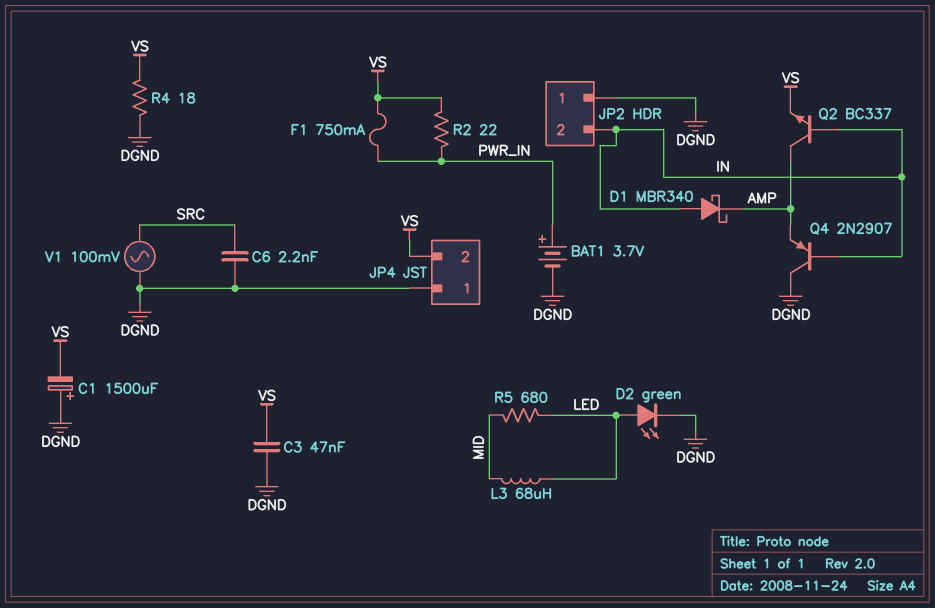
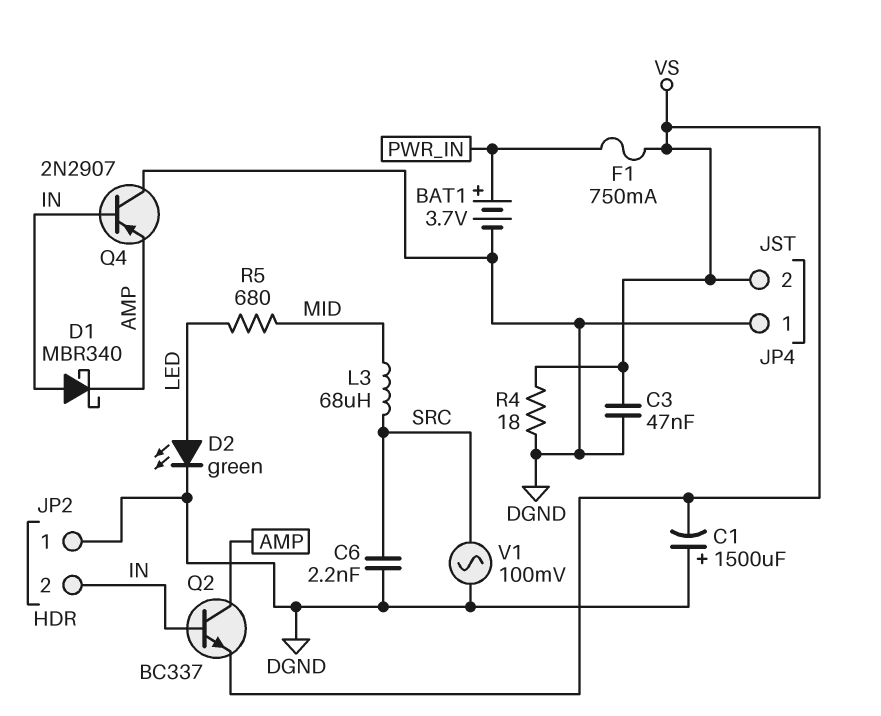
L3: 68uH (LED, MID) -> 68uH (MID, SRC)
R2: 22 (PWR_IN, VS) -> none

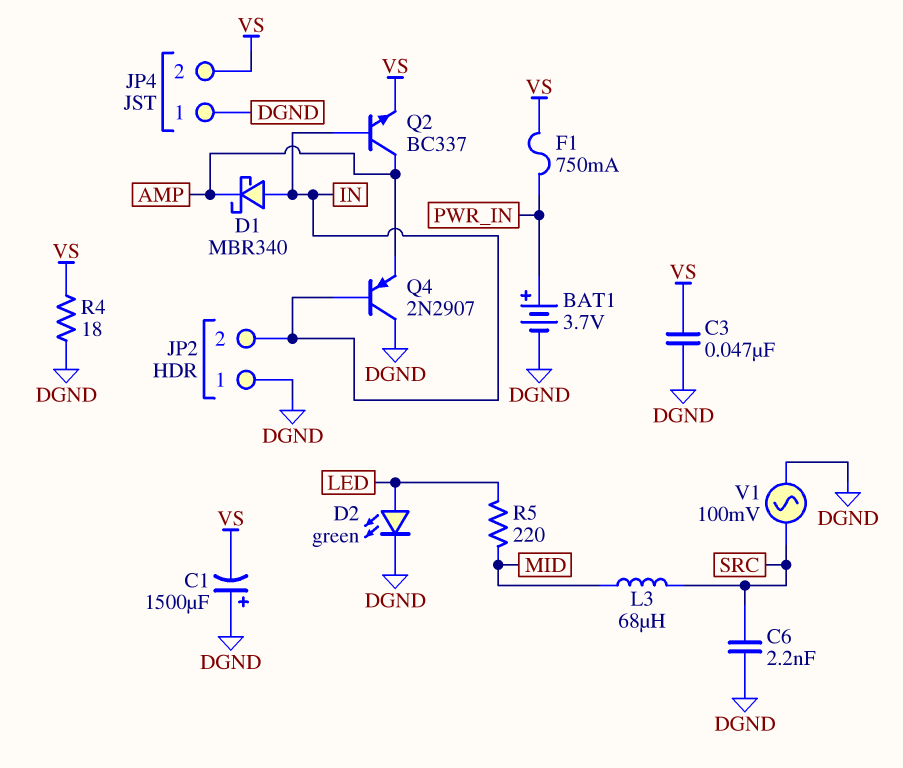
R5: 680 (LED, MID) -> 220 (LED, MID)

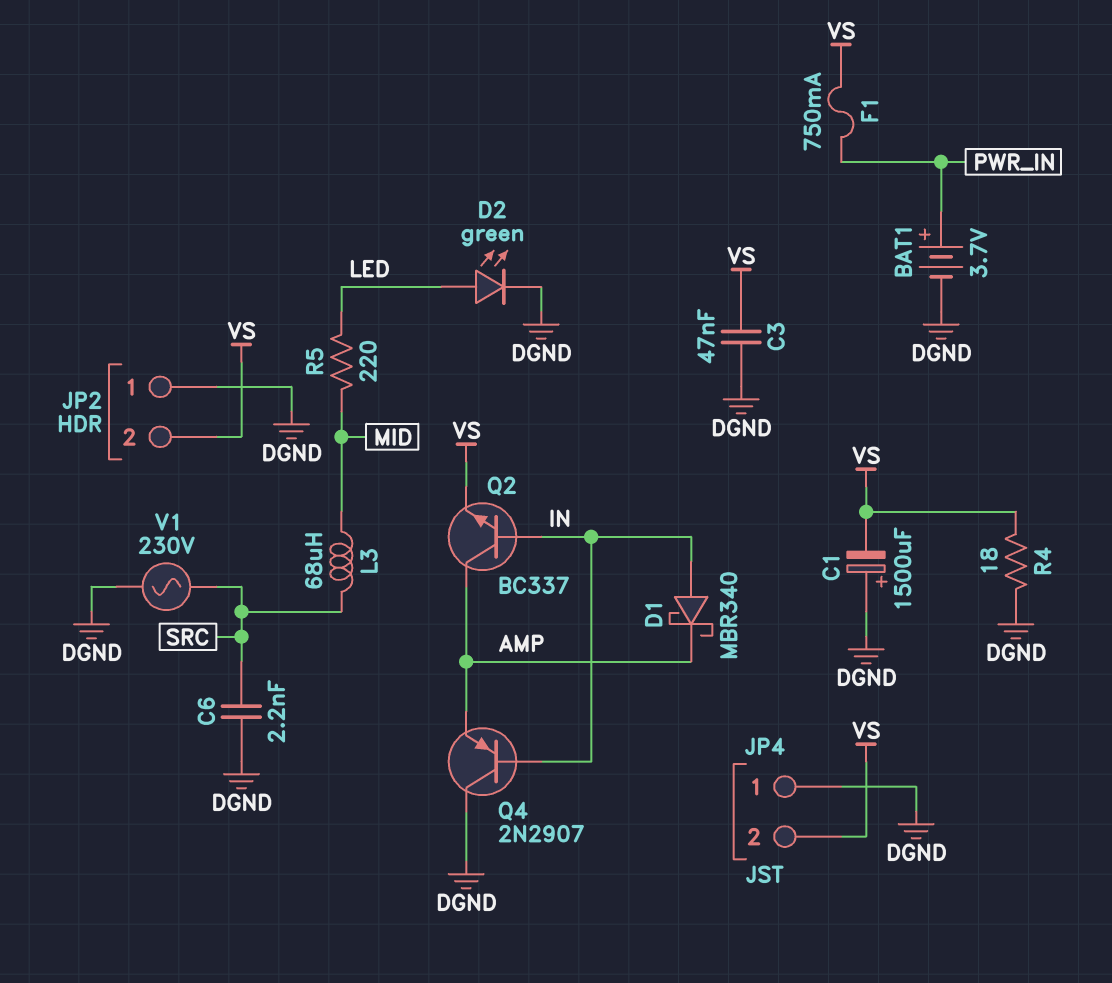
JP2 pin 2: IN -> VS
V1: AC 100mV (DGND, SRC) -> AC 230V (DGND, SRC)

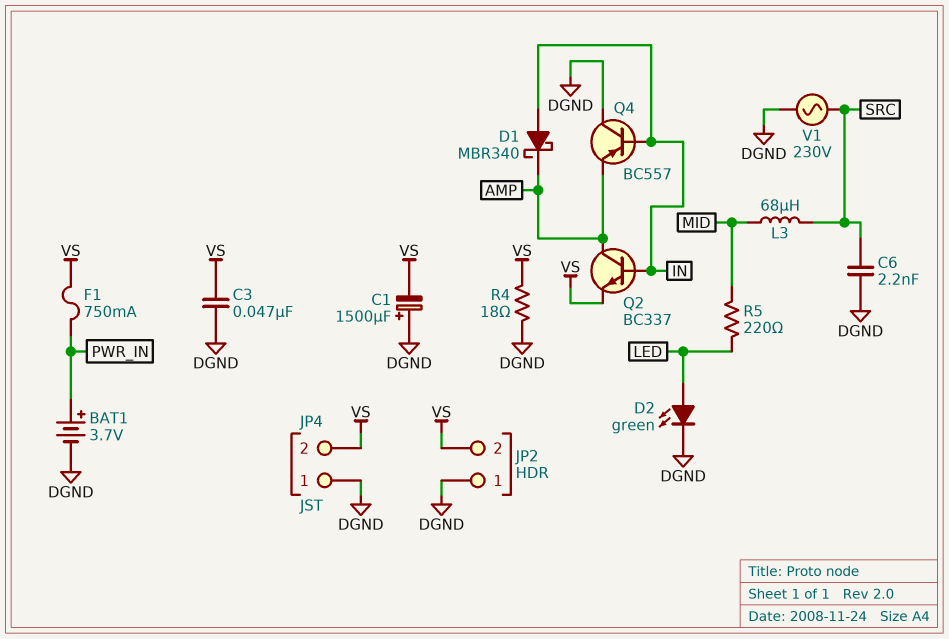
Q4: PNP 2N2907 (B IN, C DGND, E AMP) -> PNP BC557 (B IN, C DGND, E AMP)

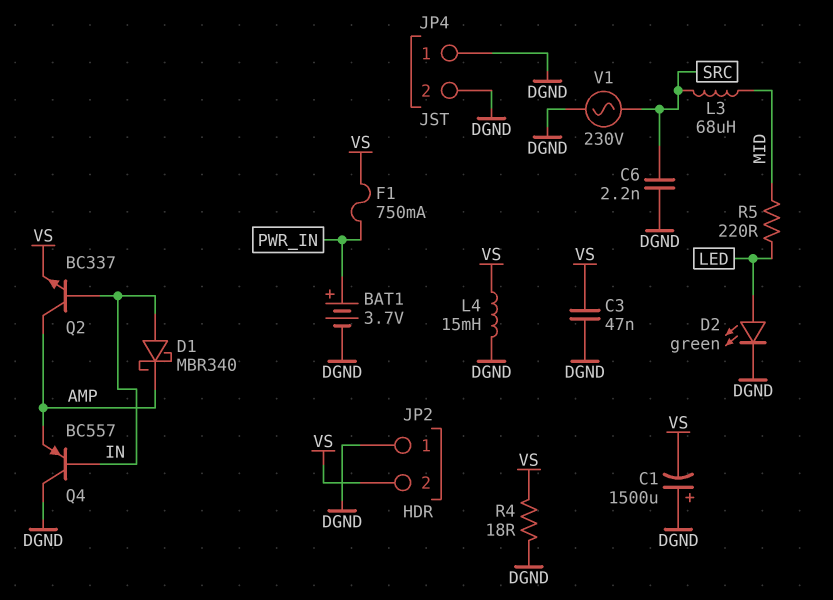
JP4 pin 2: VS -> DGND
L4: none -> 15mH (DGND, VS)

